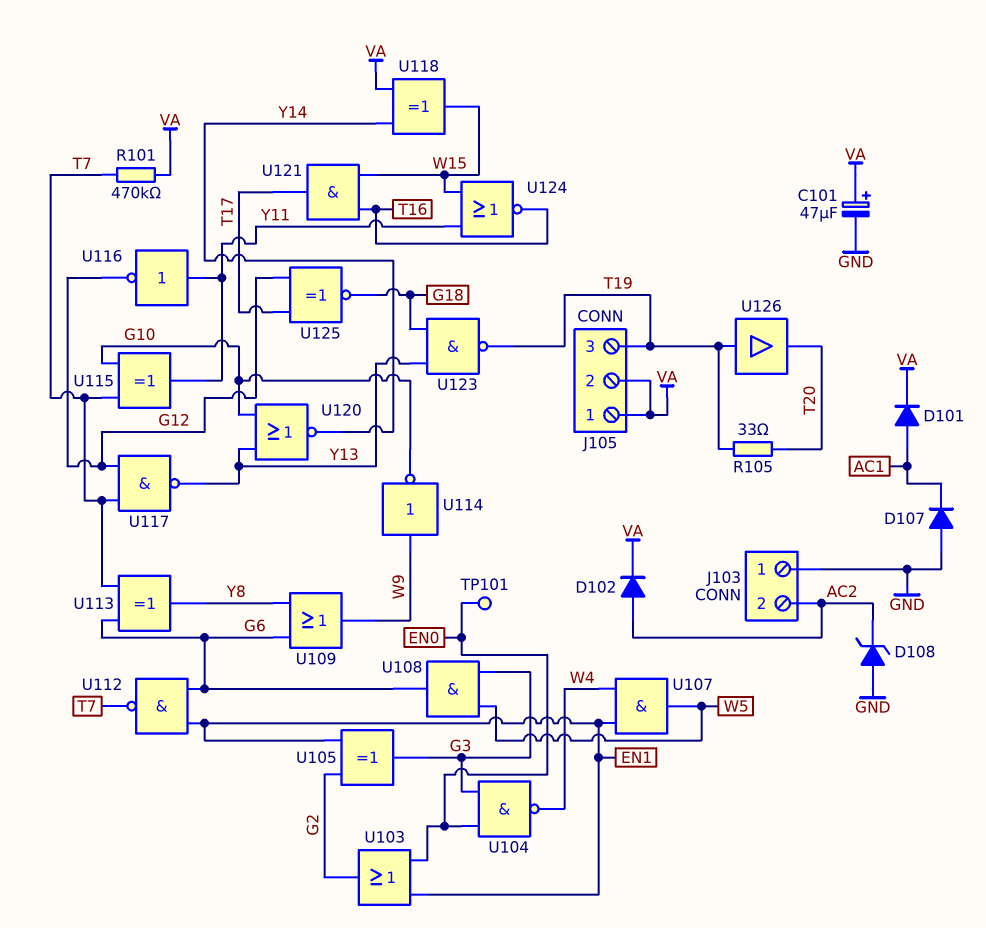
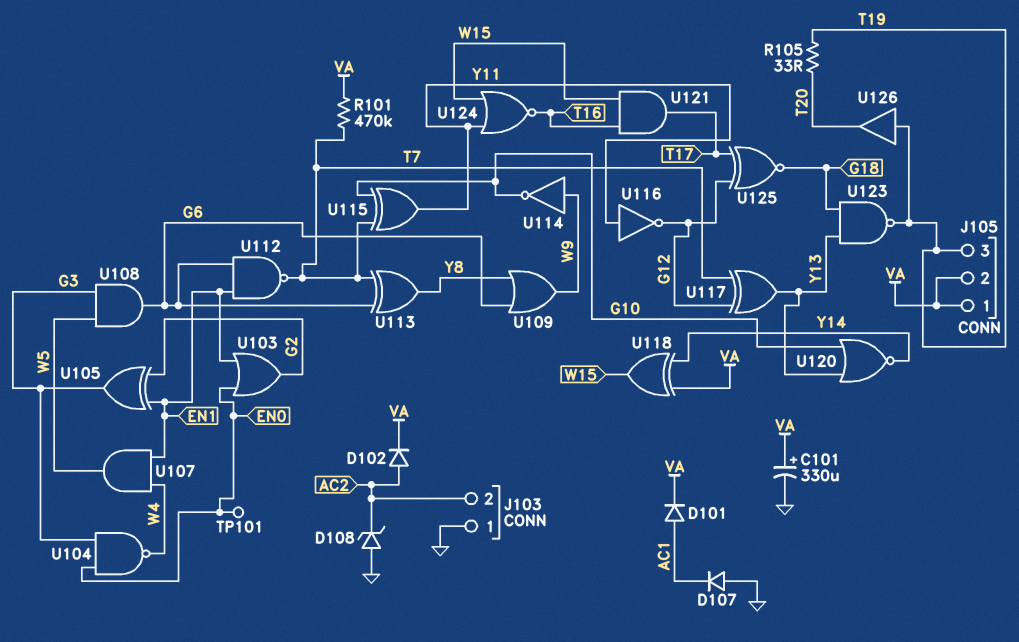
C101: 47uF (plus VA, minus GND) -> 330uF (plus VA, minus GND)
U117: NAND (in G12, in T7, out Y13) -> XOR (in G12, in T7, out Y13)

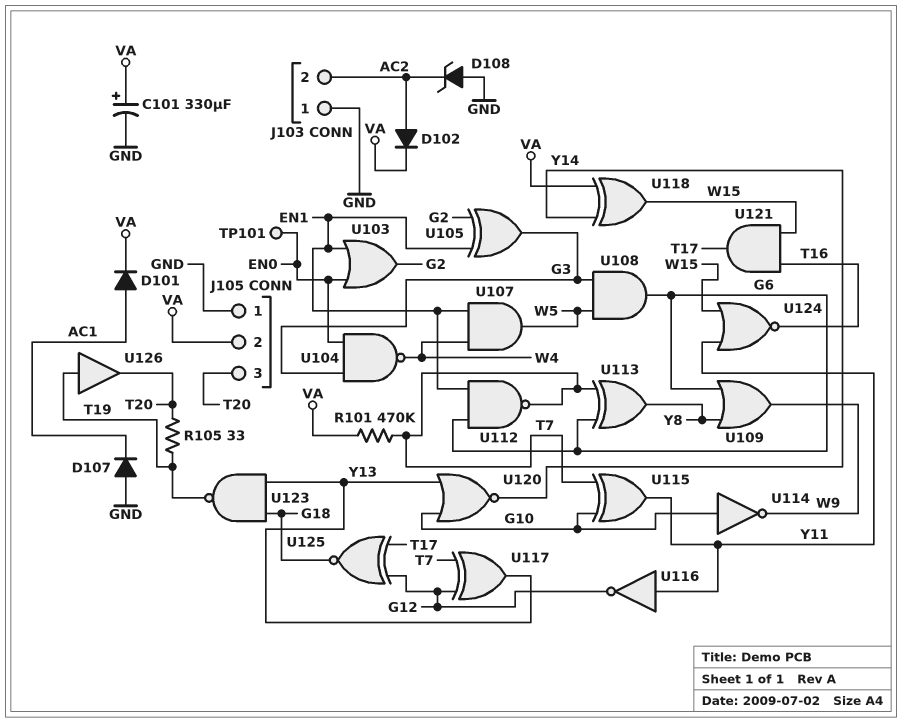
J105 pin 1: VA -> GND
J105 pin 3: T19 -> T20
U114: NOT (in W9, out G10) -> NOT (in G10, out W9)

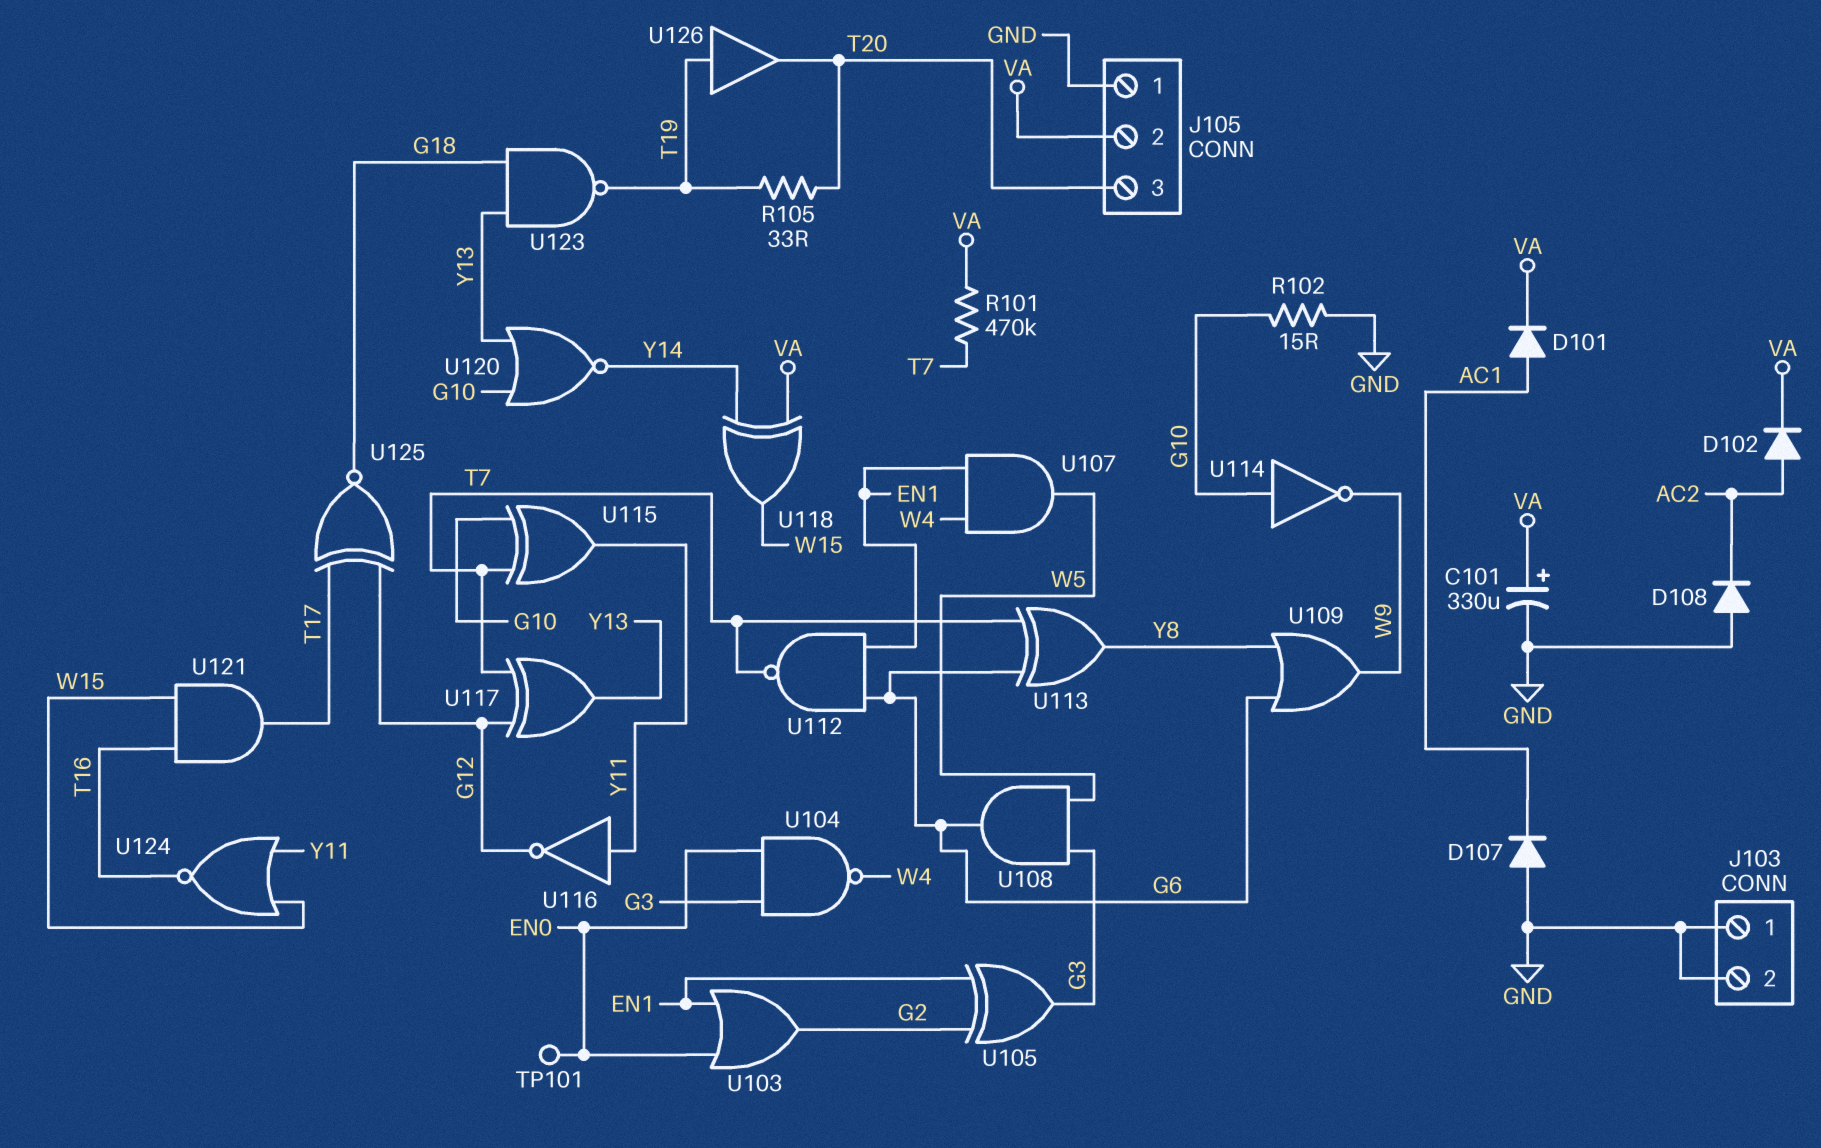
D108: zener (A GND, K AC2) -> diode (A GND, K AC2)
J103 pin 2: AC2 -> GND
R102: none -> 15 (G10, GND)

